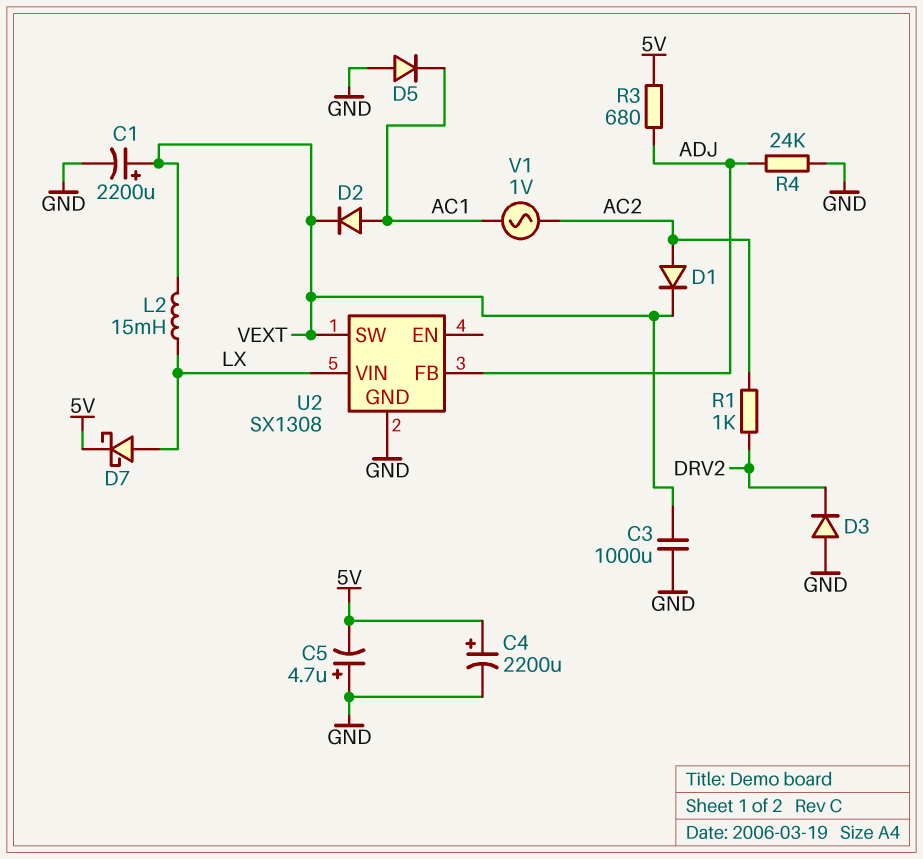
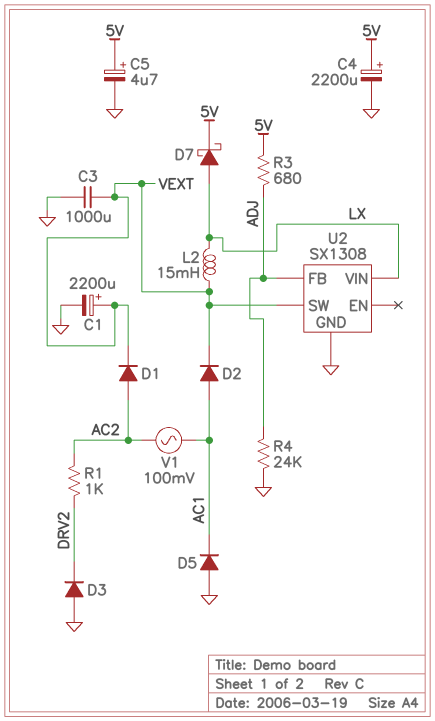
C5: 4.7uF (plus GND, minus 5V) -> 4.7uF (plus 5V, minus GND)
V1: AC 1V (AC1, AC2) -> AC 100mV (AC1, AC2)

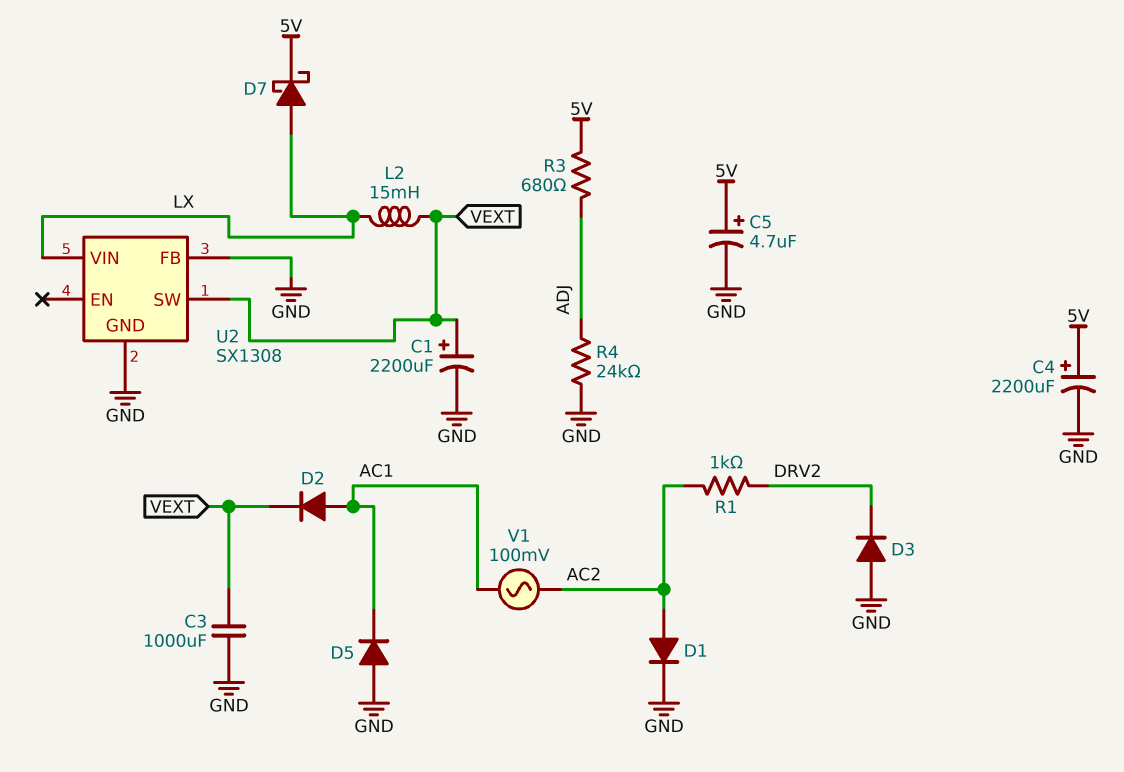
D1: diode (A AC2, K VEXT) -> diode (A AC2, K GND)
U2 pin FB: ADJ -> GND

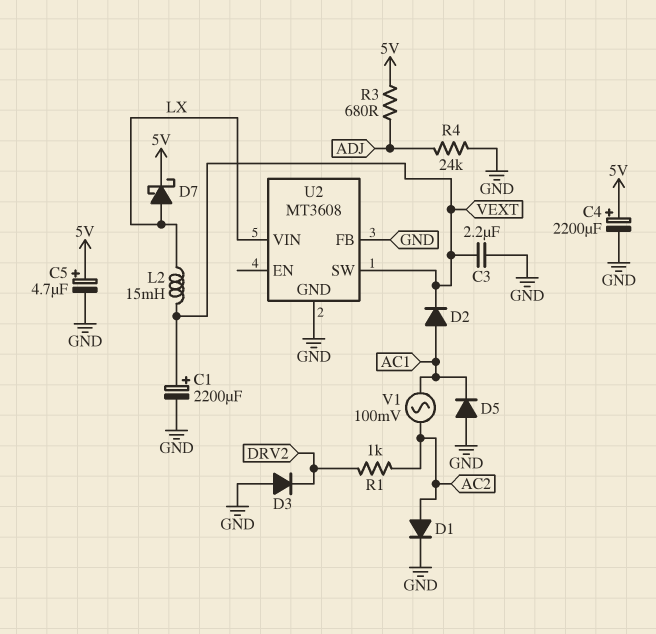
C3: 1000uF (GND, VEXT) -> 2.2uF (GND, VEXT)
U2: SX1308 -> MT3608

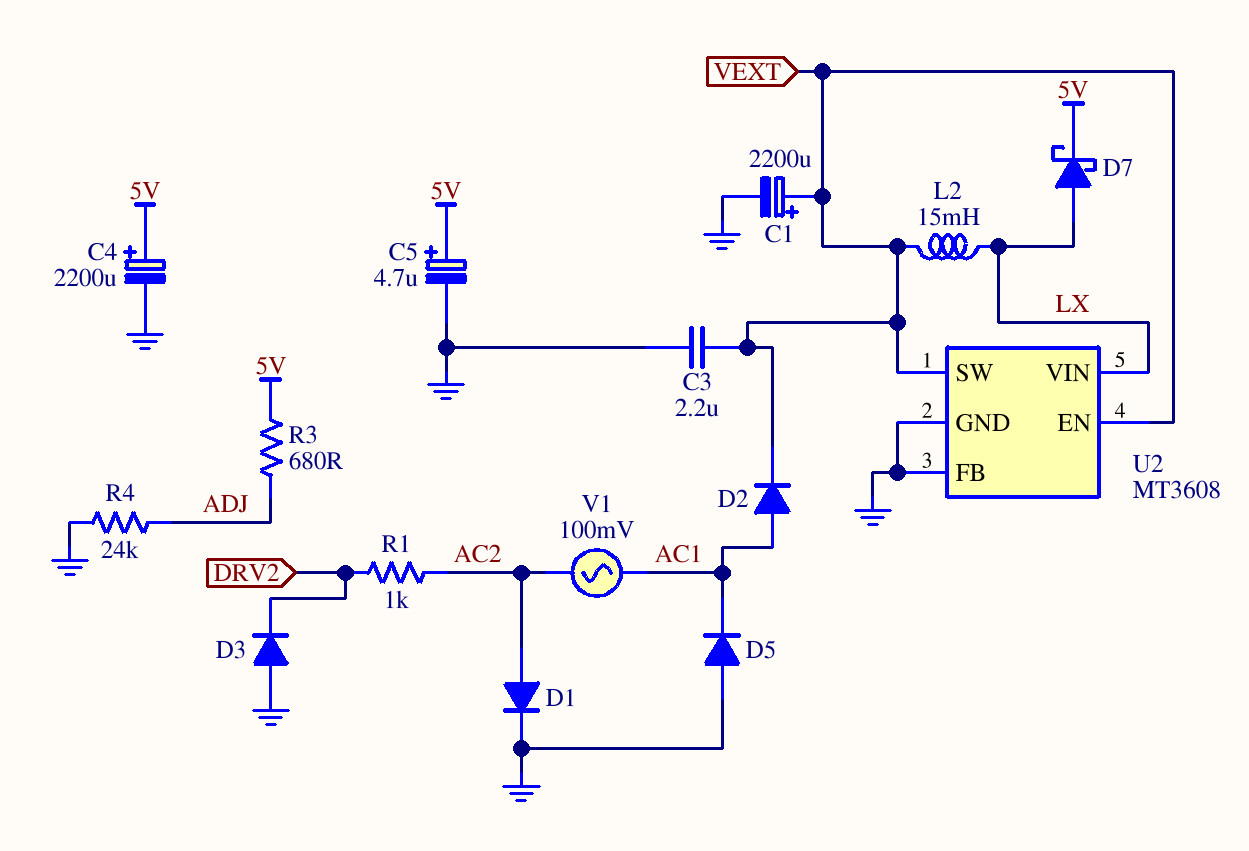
U2 pin EN: none -> VEXT

